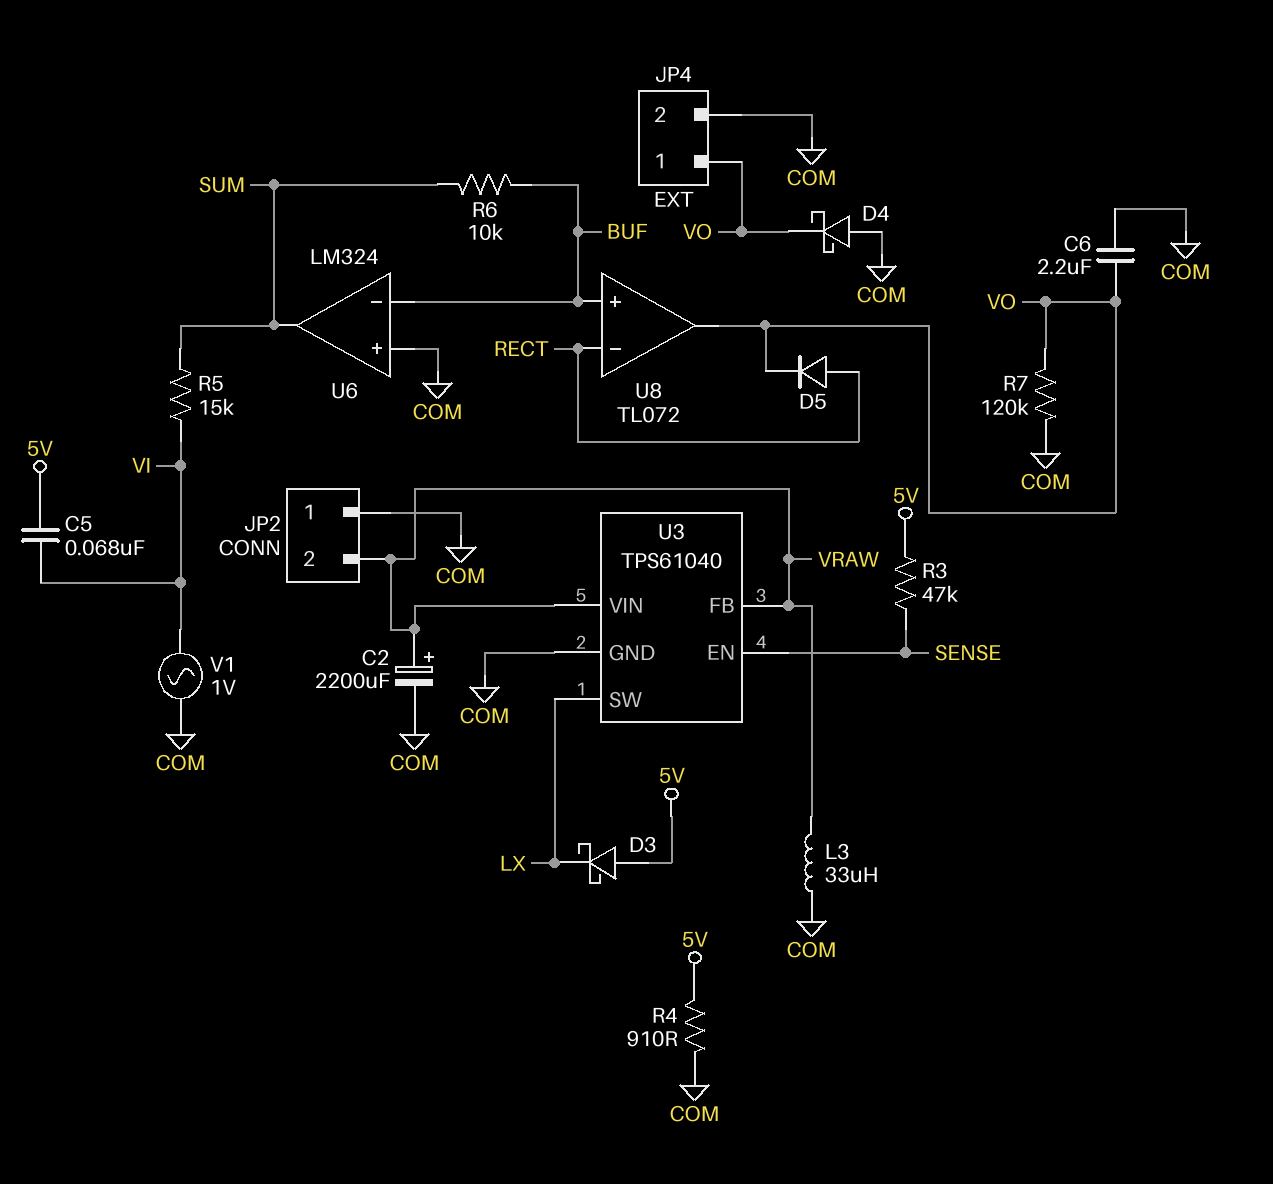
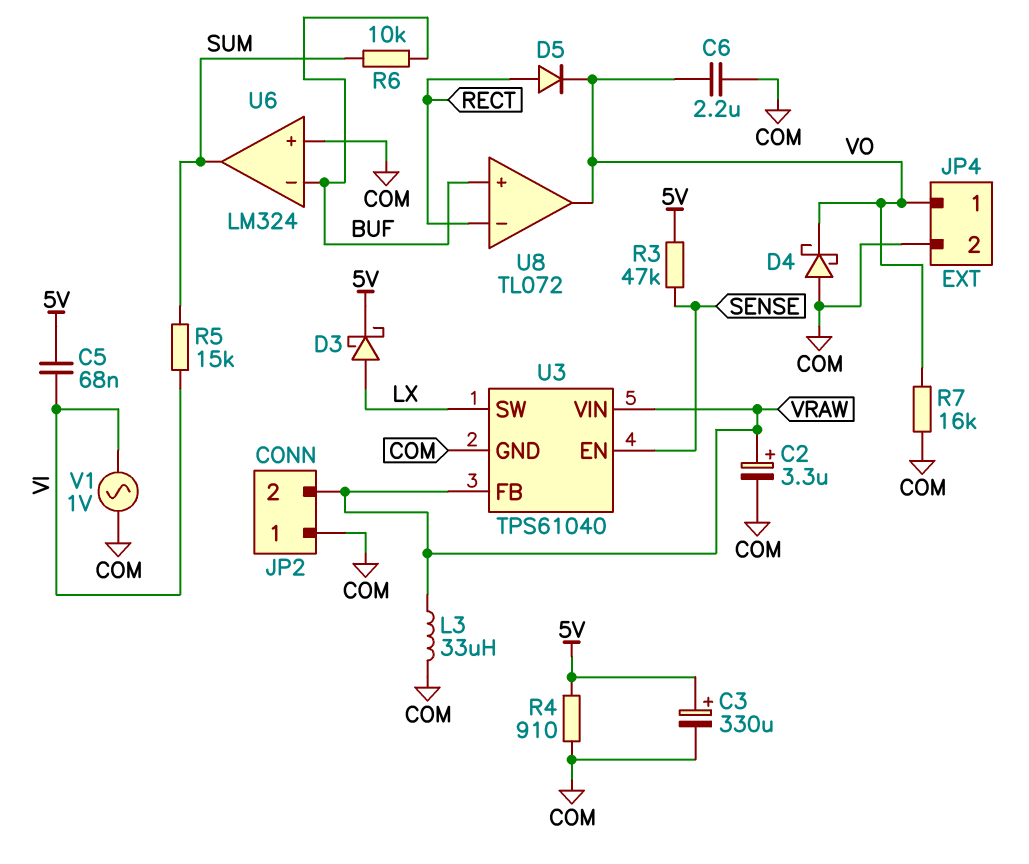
C2: 2200uF (plus VRAW, minus COM) -> 3.3uF (plus VRAW, minus COM)
C3: none -> 330uF (plus 5V, minus COM)
D3: schottky (A 5V, K LX) -> schottky (A LX, K 5V)
R7: 120k (COM, VO) -> 16k (COM, VO)

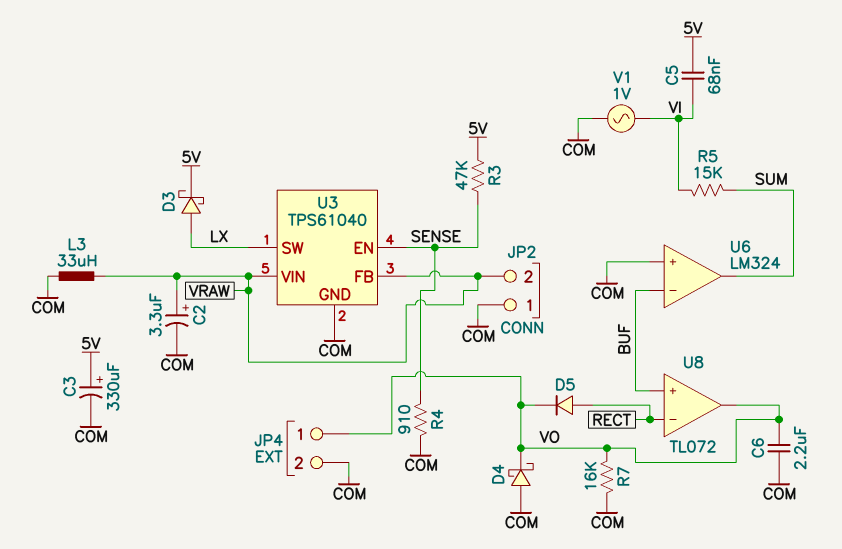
R4: 910 (5V, COM) -> 910 (COM, SENSE)
R6: 10k (BUF, SUM) -> none

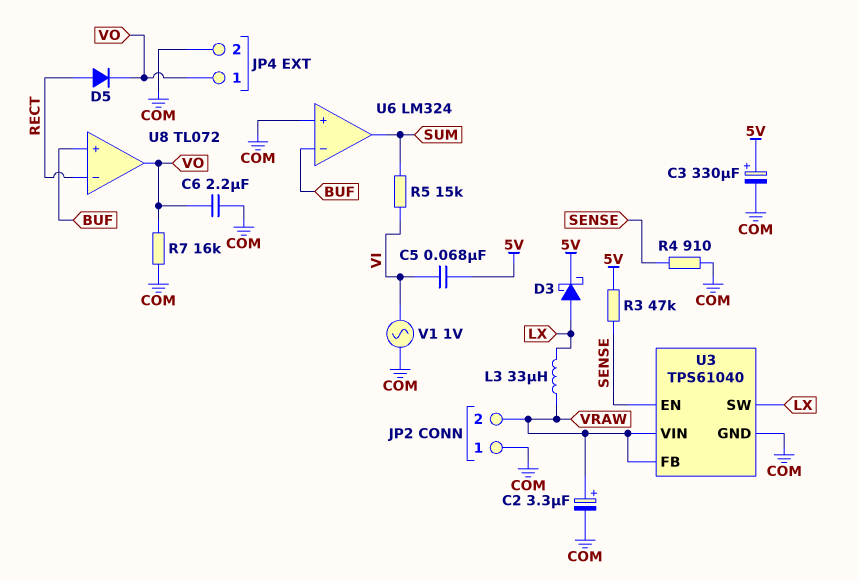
D4: schottky (A COM, K VO) -> none
L3: 33uH (COM, VRAW) -> 33uH (LX, VRAW)

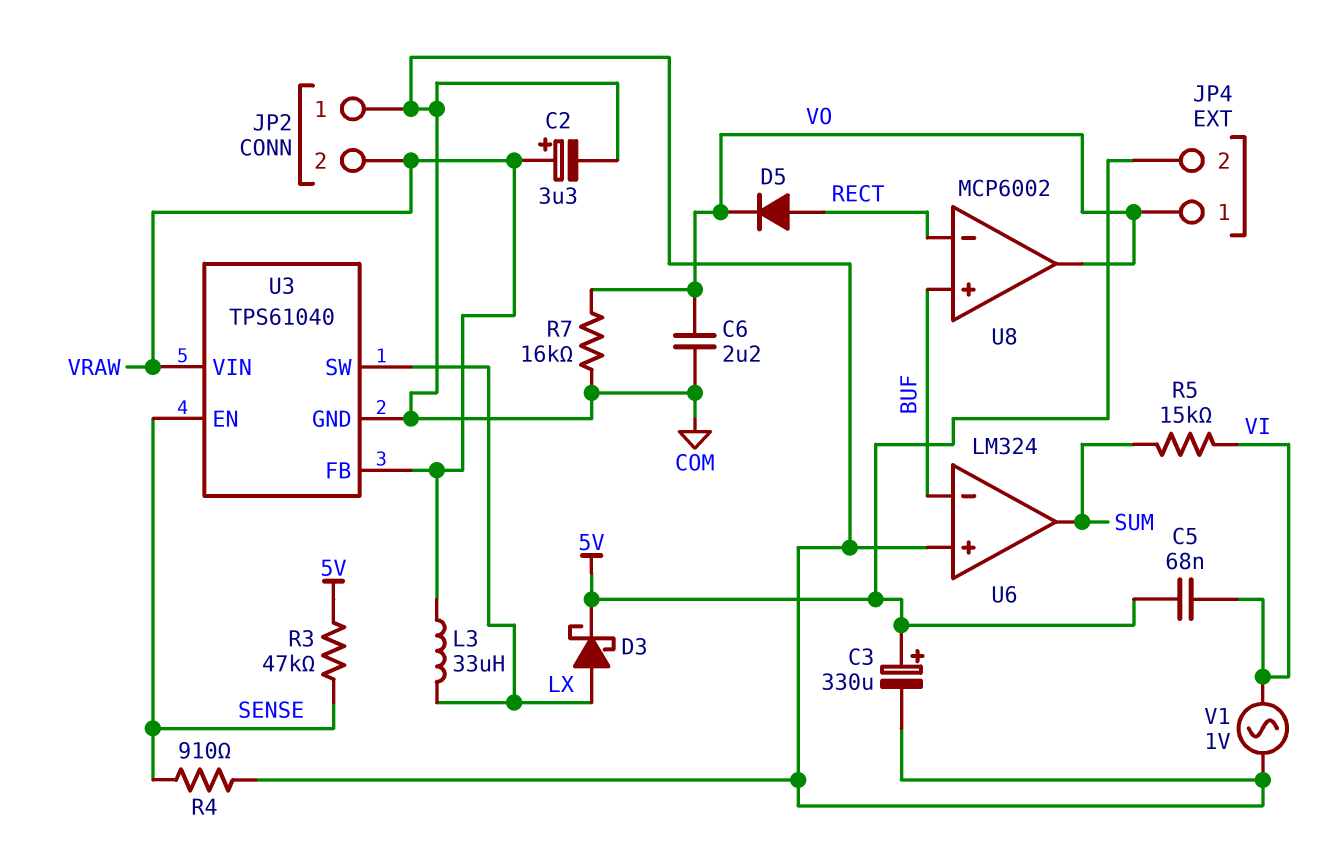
JP4 pin 2: COM -> 5V
U8: TL072 -> MCP6002

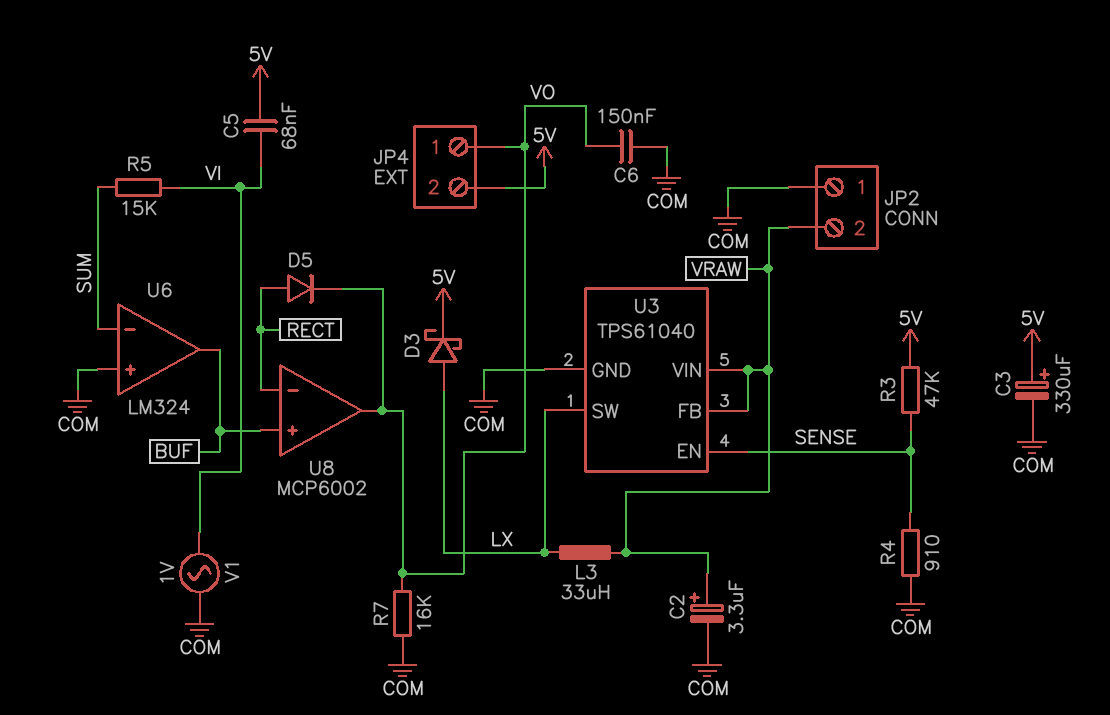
C6: 2.2uF (COM, VO) -> 150nF (COM, VO)
U6 pin in-: BUF -> SUM
U6 pin out: SUM -> BUF

